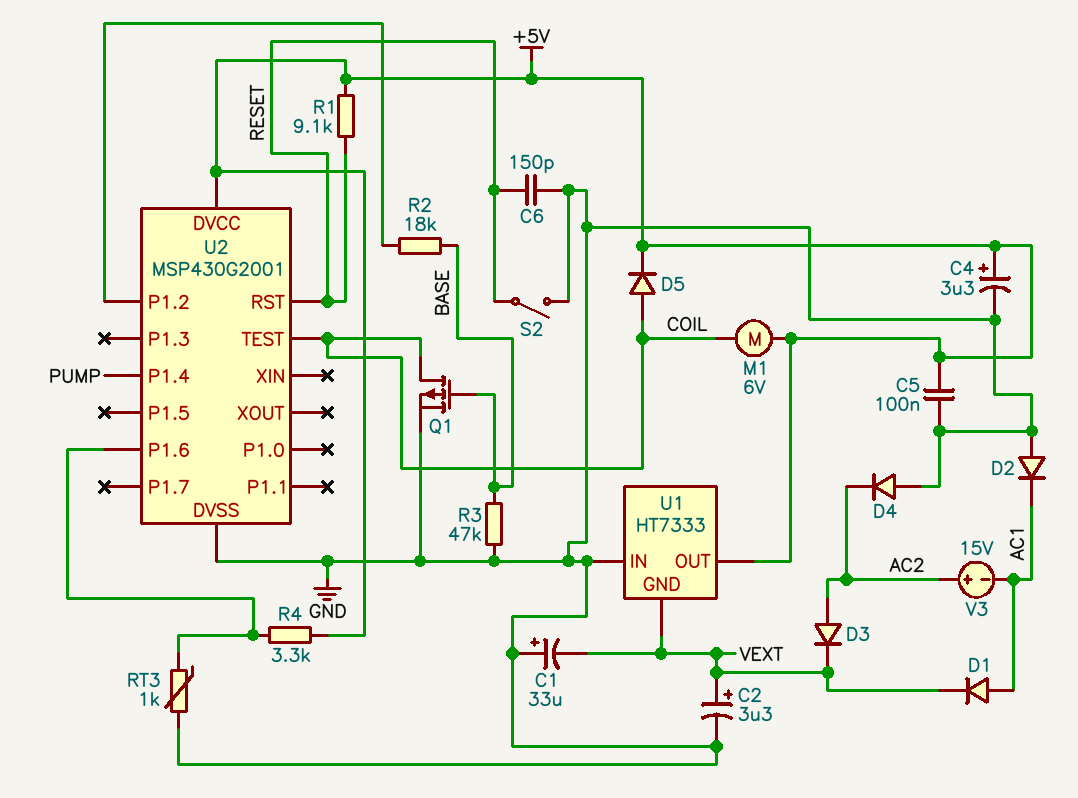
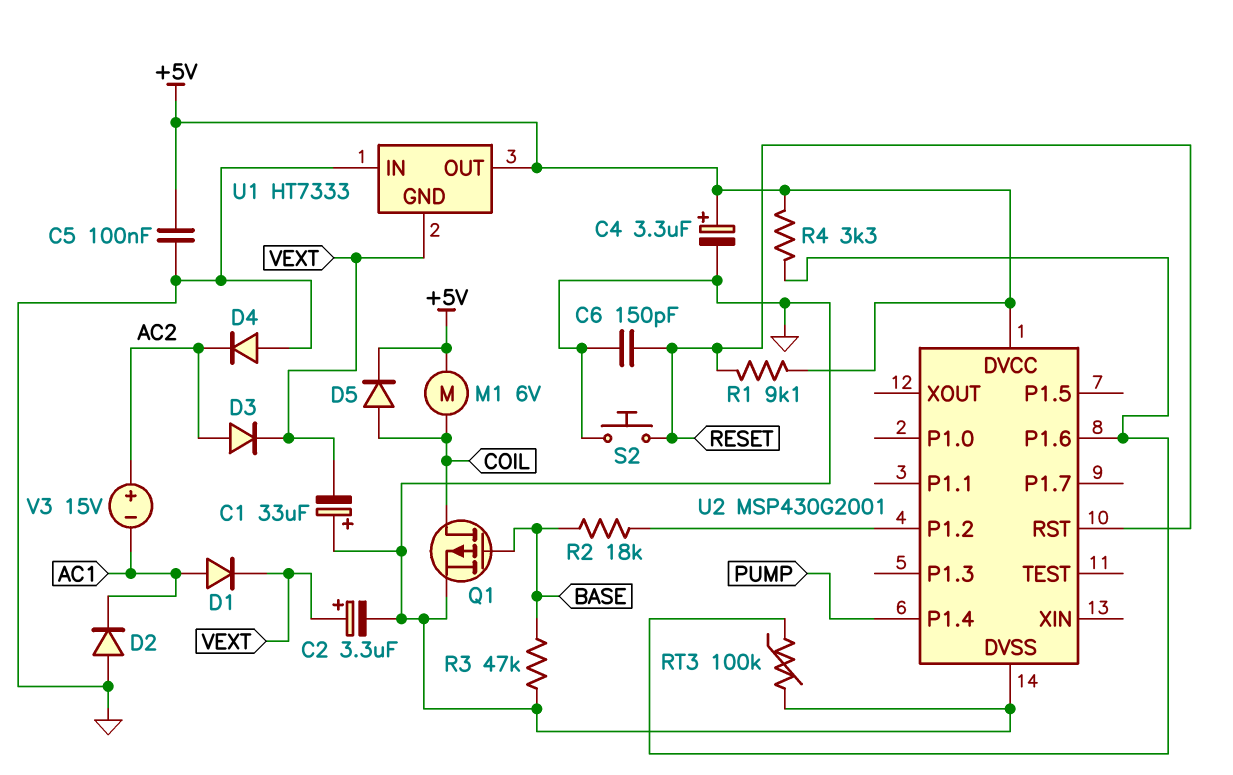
RT3: 1k (GND, U2/P1.6) -> 100k (GND, U2/P1.6)
S2: switch (GND, RESET) -> button (GND, RESET)
U2 pin TEST: COIL -> none

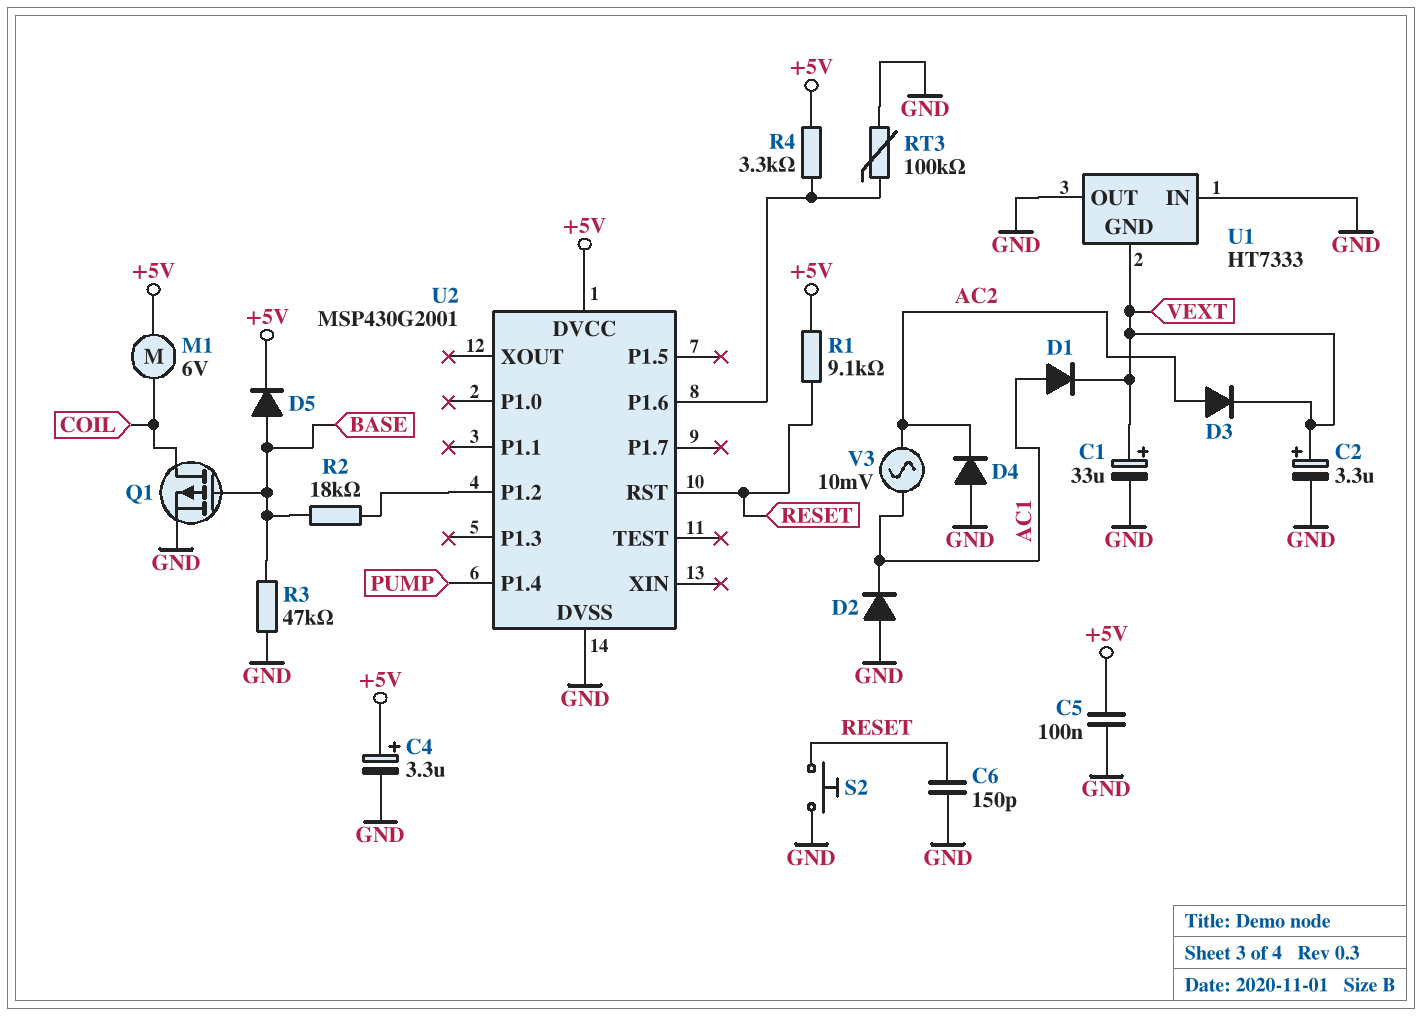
C1: 33uF (plus GND, minus VEXT) -> 33uF (plus VEXT, minus GND)
D5: diode (A COIL, K +5V) -> diode (A BASE, K +5V)
U1 pin OUT: +5V -> GND
V3: 15V (plus AC2, minus AC1) -> AC 10mV (AC1, AC2)

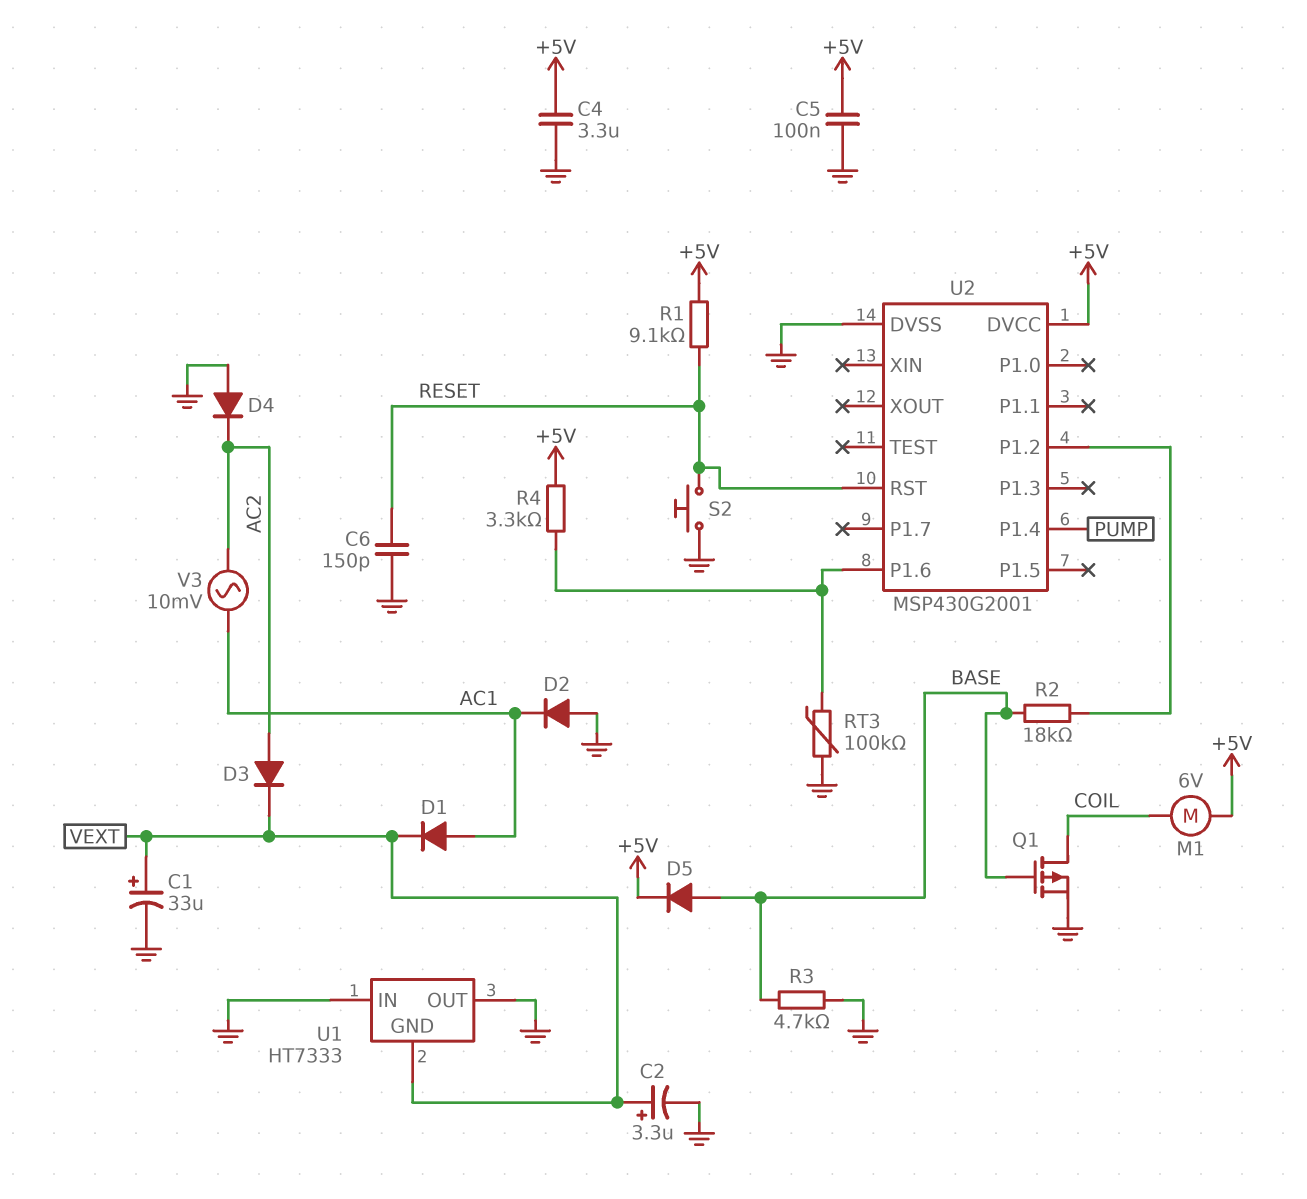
C4: 3.3uF (plus +5V, minus GND) -> 3.3uF (+5V, GND)
R3: 47k (BASE, GND) -> 4.7k (BASE, GND)

